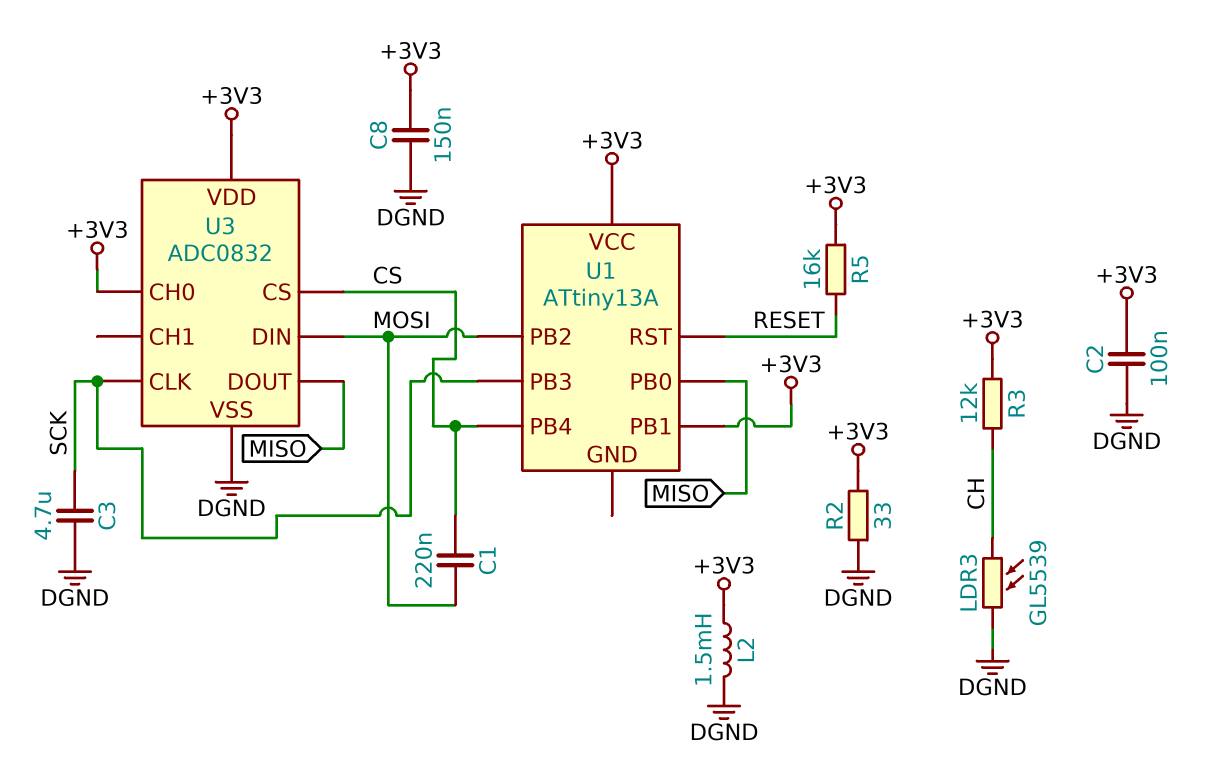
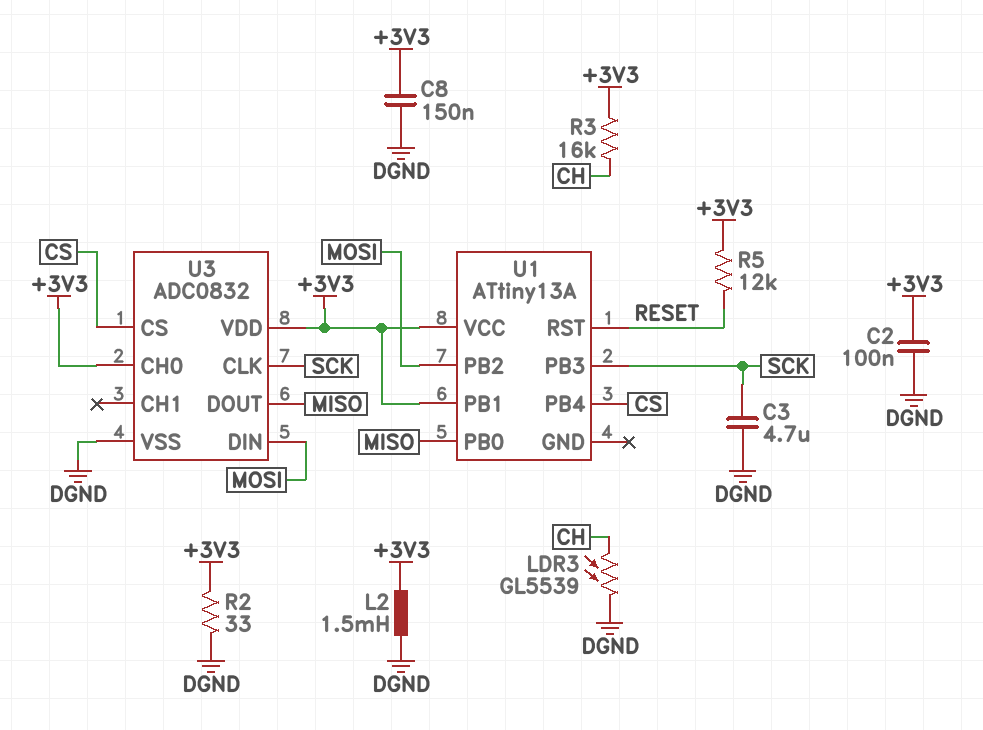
C1: 220nF (CS, MOSI) -> none
R3: 12k (+3V3, CH) -> 16k (+3V3, CH)
R5: 16k (+3V3, RESET) -> 12k (+3V3, RESET)

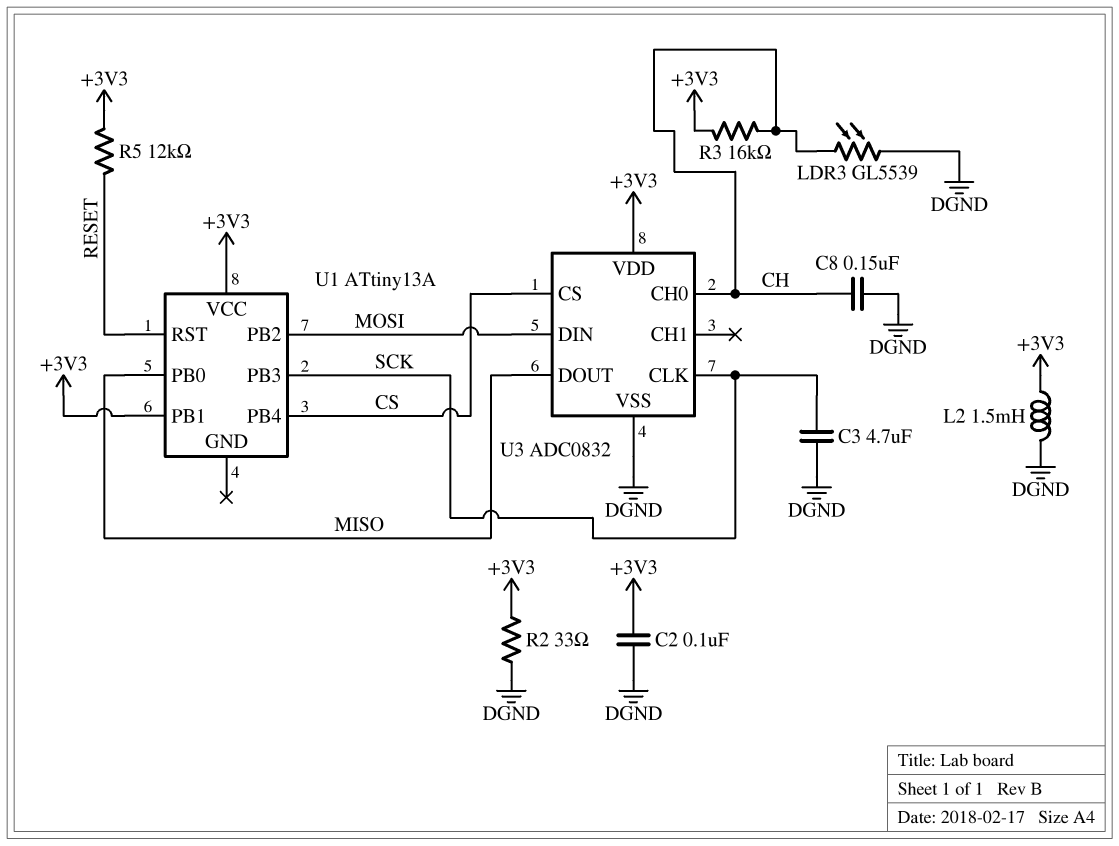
C8: 150nF (+3V3, DGND) -> 150nF (CH, DGND)
U3 pin CH0: +3V3 -> CH

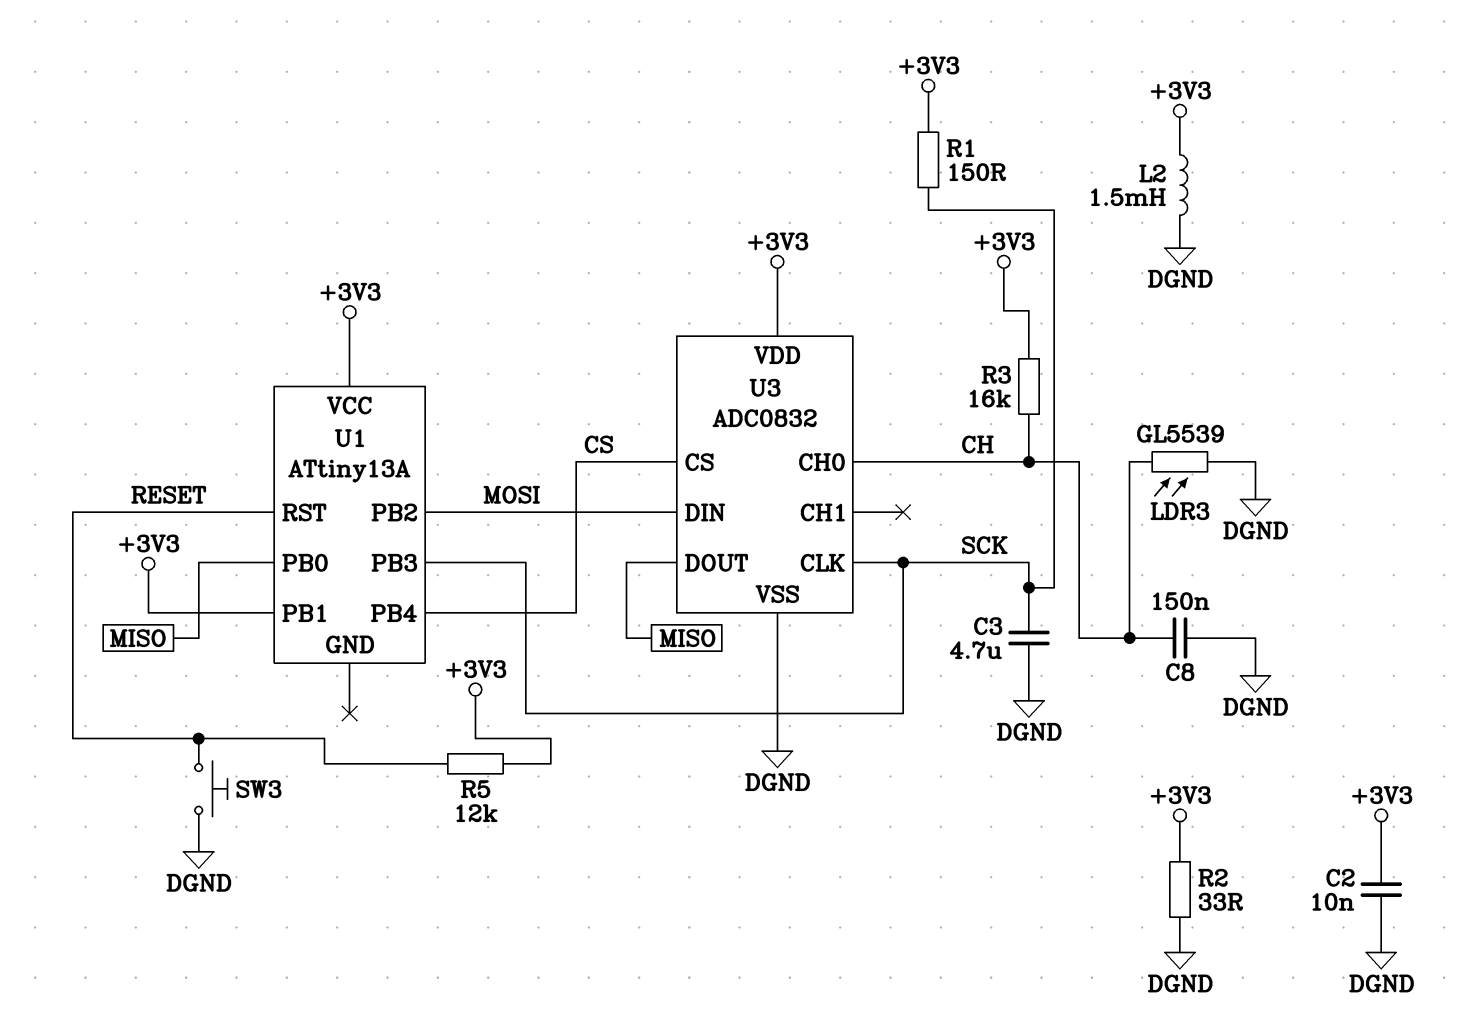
C2: 100nF (+3V3, DGND) -> 10nF (+3V3, DGND)
R1: none -> 150 (+3V3, SCK)
SW3: none -> button (DGND, RESET)

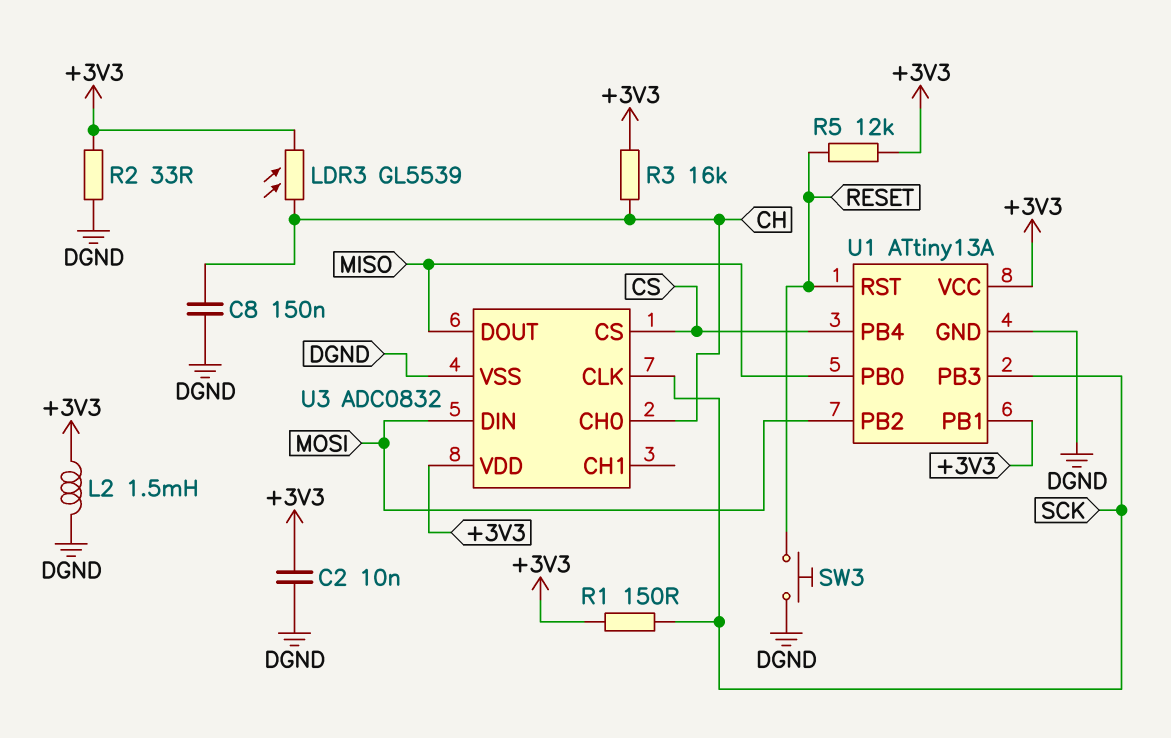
C3: 4.7uF (DGND, SCK) -> none
LDR3: GL5539 (CH, DGND) -> GL5539 (+3V3, CH)
U1 pin GND: none -> DGND

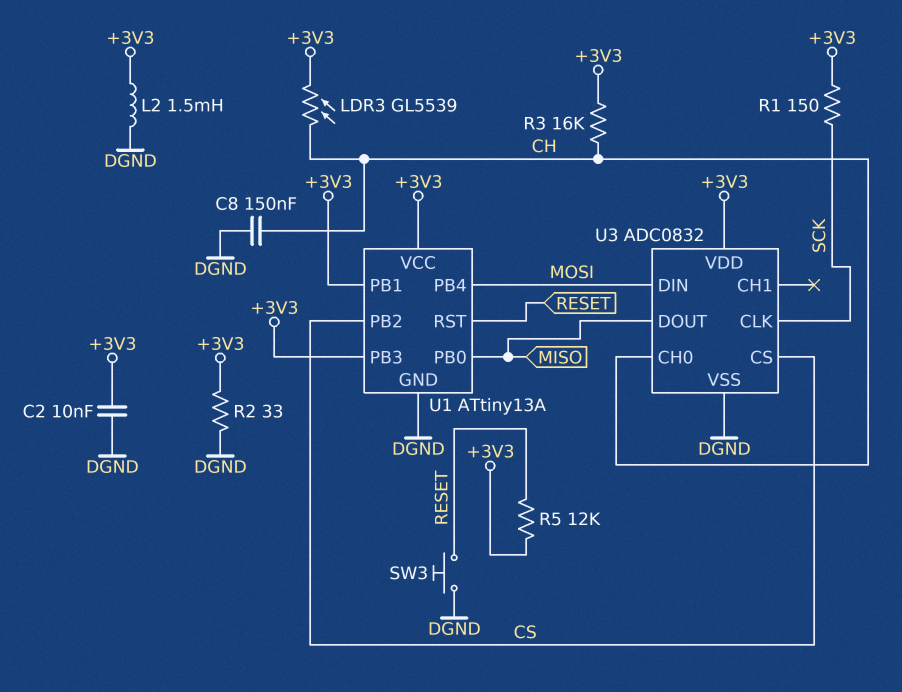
U1 pin PB2: MOSI -> CS
U1 pin PB3: SCK -> +3V3
U1 pin PB4: CS -> MOSI

